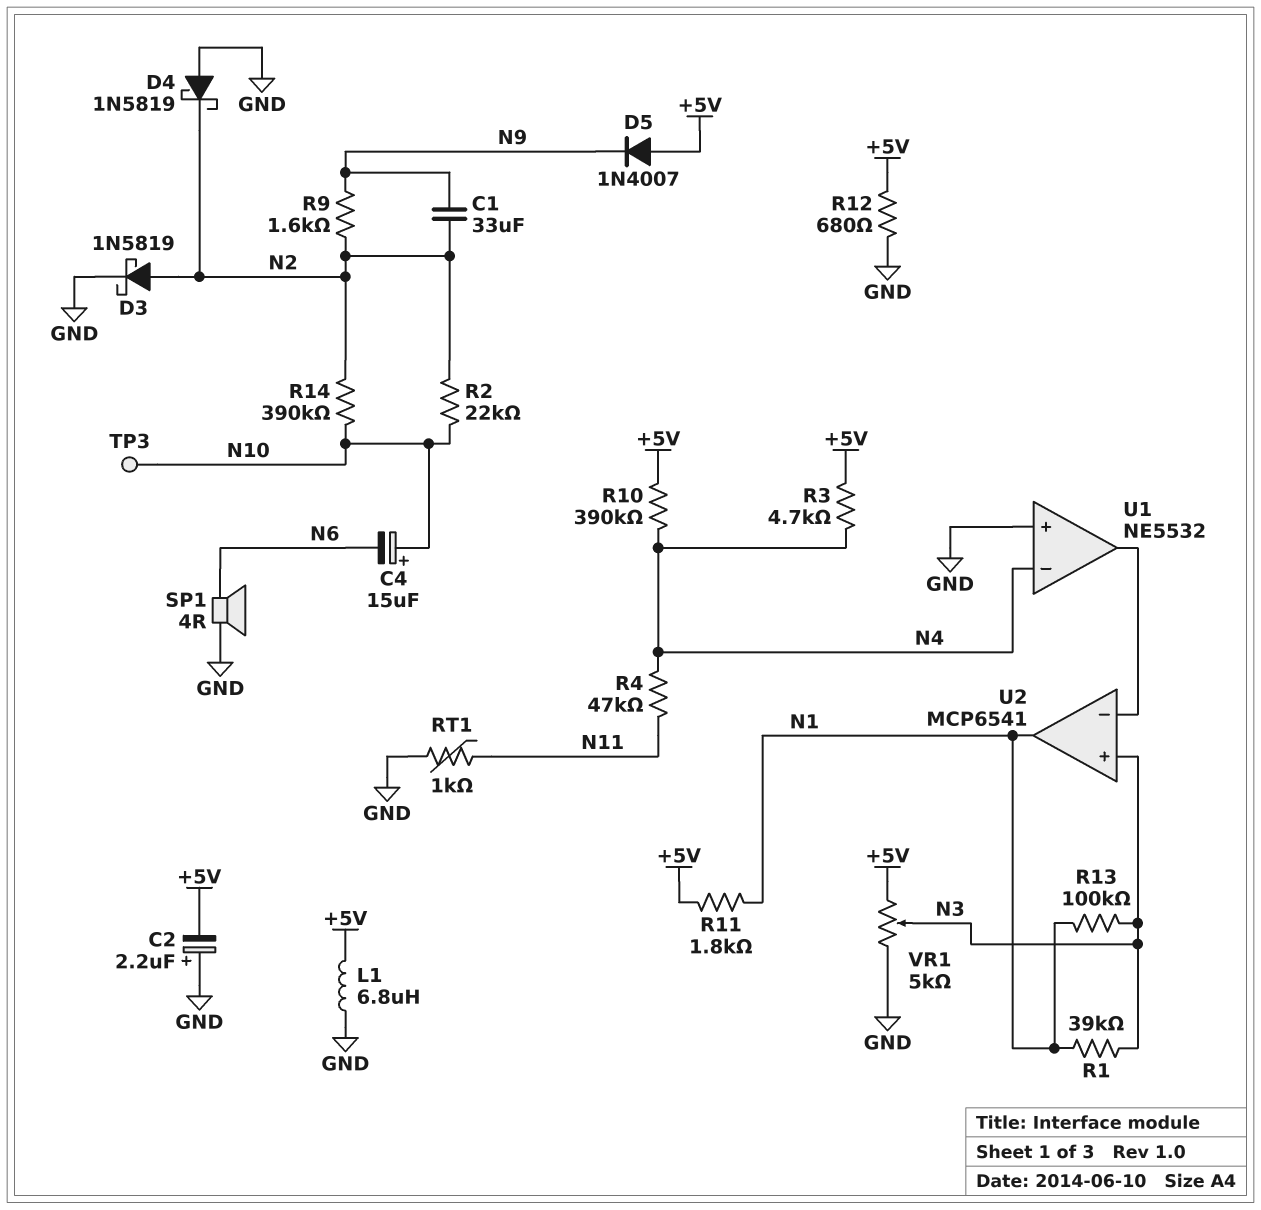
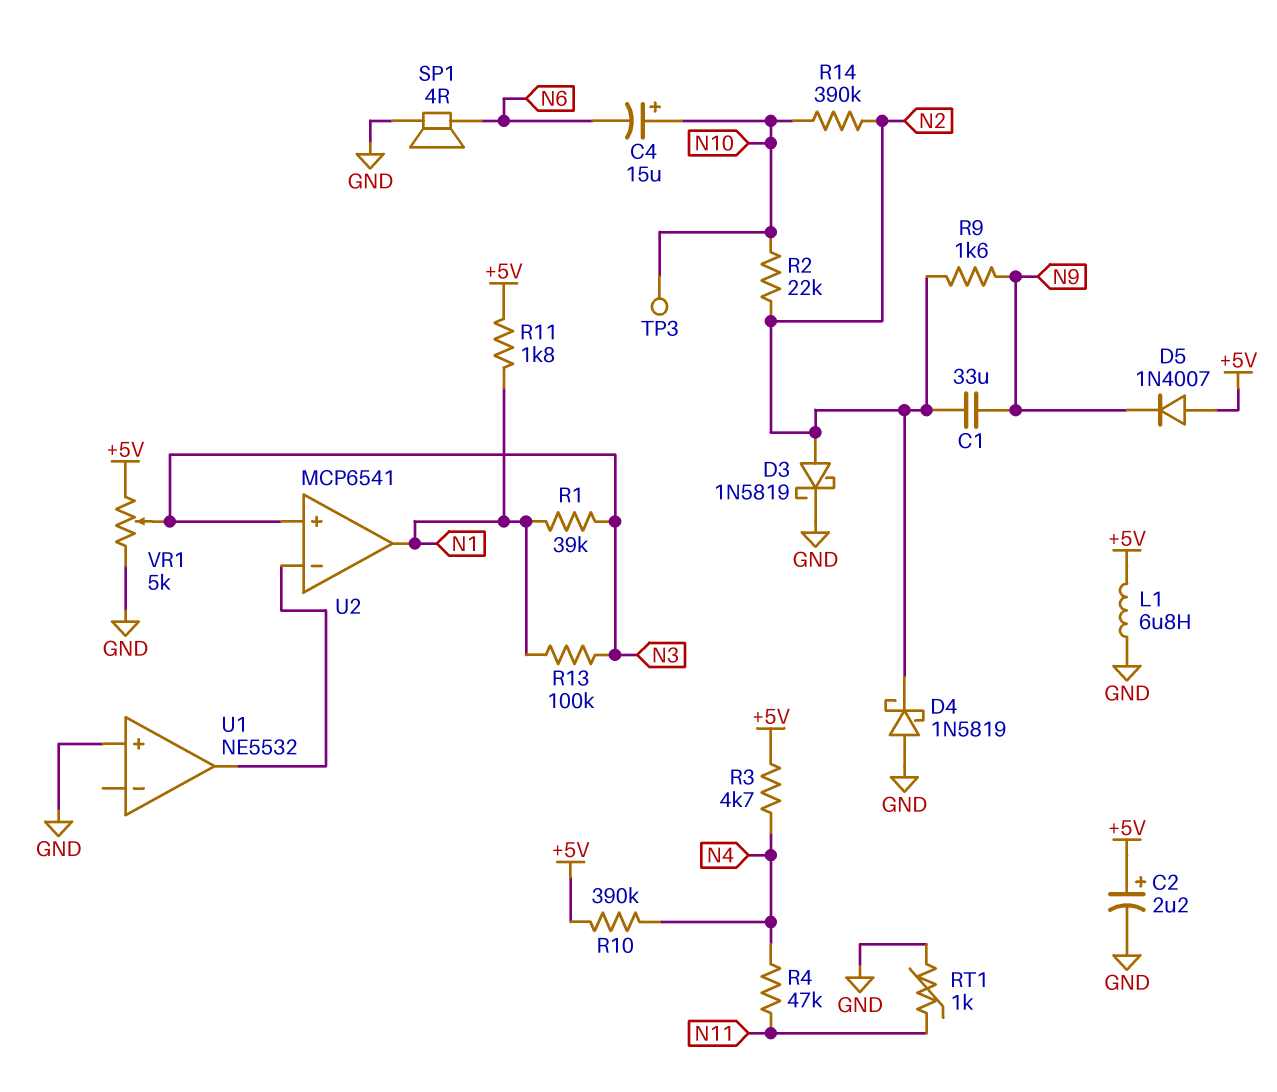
C2: 2.2uF (plus GND, minus +5V) -> 2.2uF (plus +5V, minus GND)
R12: 680 (+5V, GND) -> none
U1 pin in-: N4 -> none

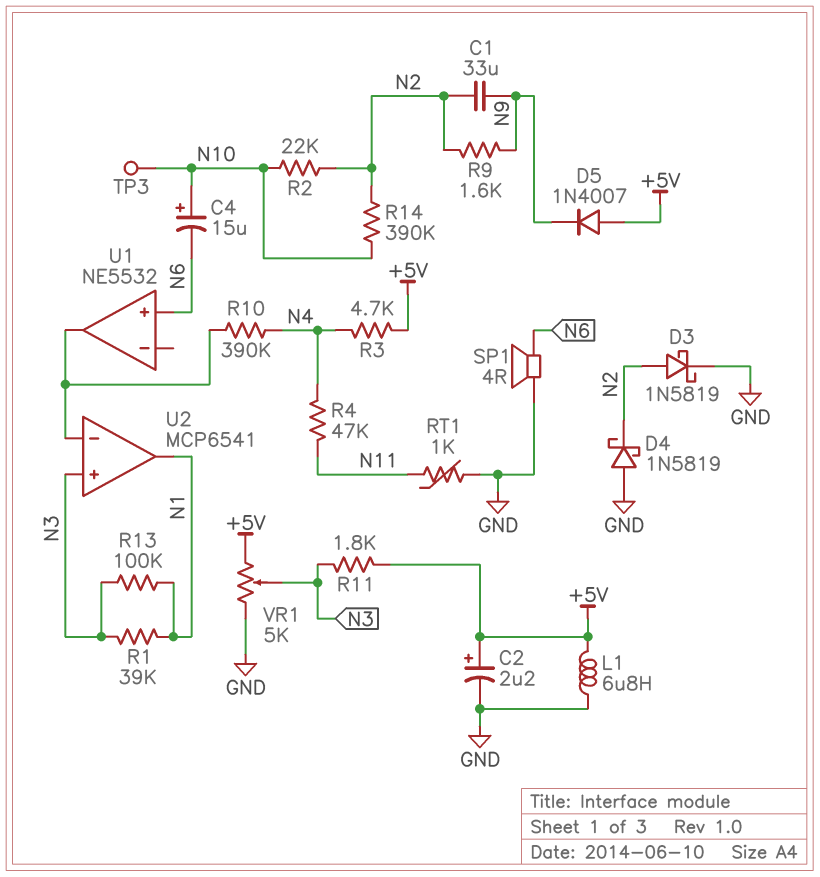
R10: 390k (+5V, N4) -> 390k (N4, U1/out)
R11: 1.8k (+5V, N1) -> 1.8k (+5V, N3)
U1 pin in+: GND -> N6

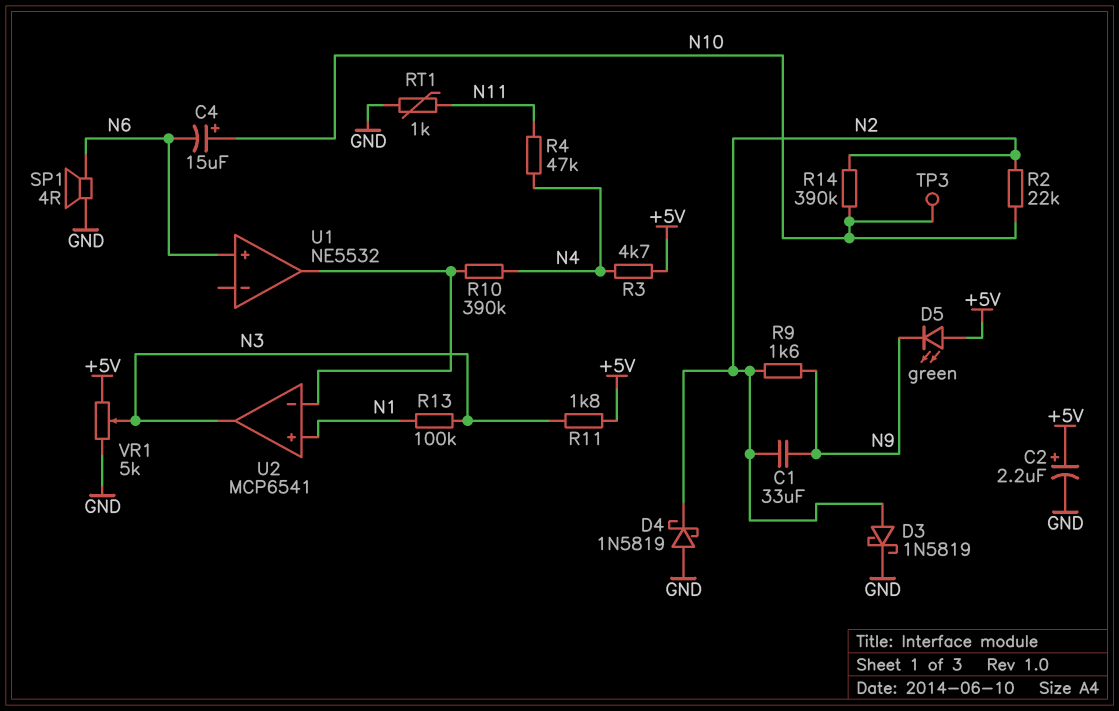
D5: diode 1N4007 (A +5V, K N9) -> LED green (A +5V, K N9)
L1: 6.8uH (+5V, GND) -> none
R1: 39k (N1, N3) -> none
U2 pin in+: N3 -> N1
U2 pin out: N1 -> N3

